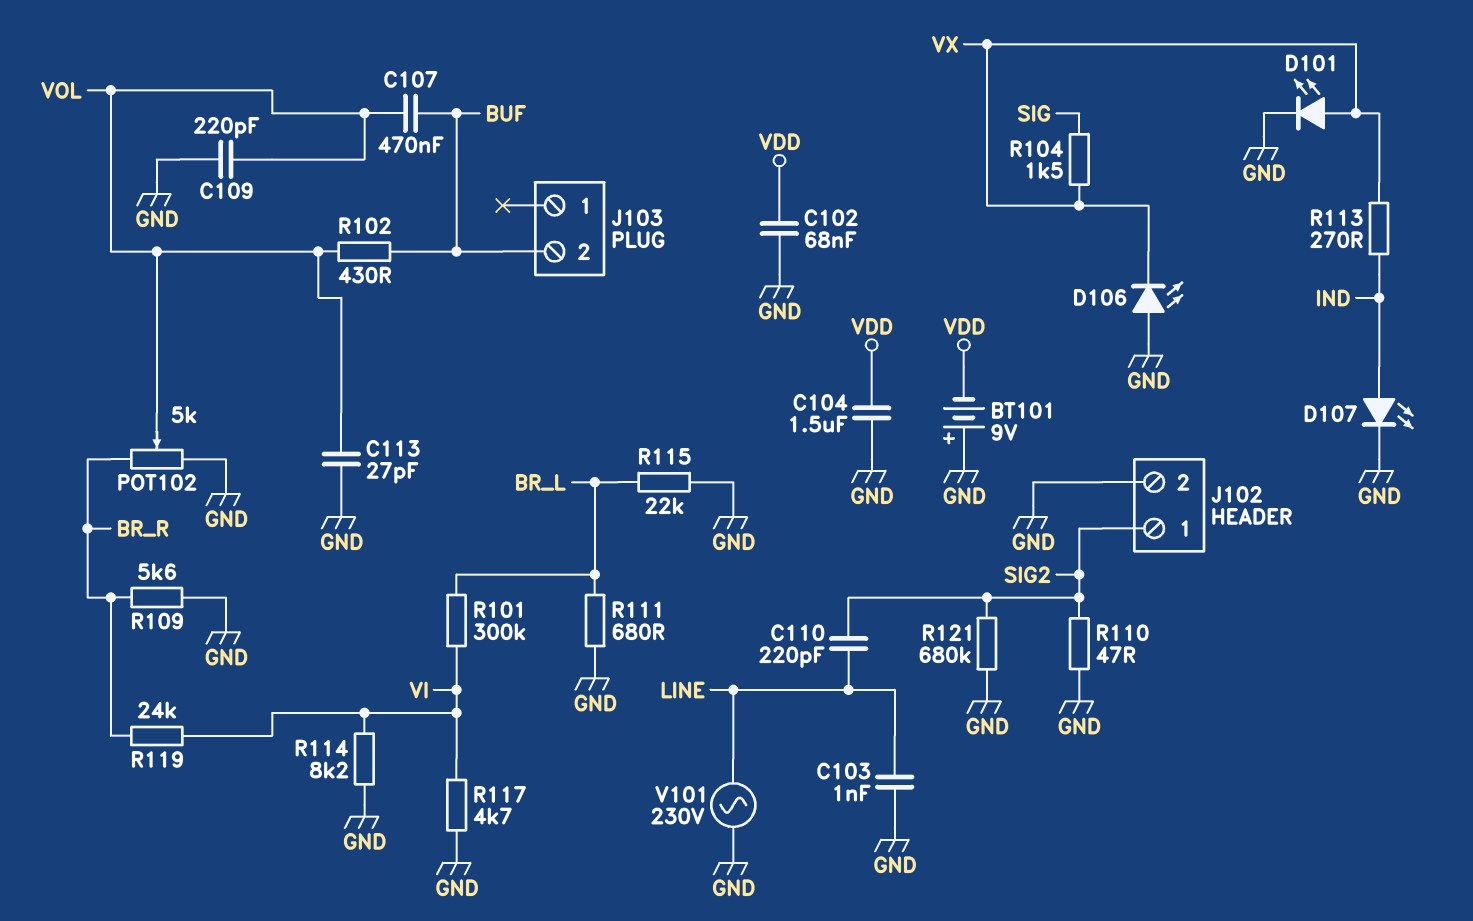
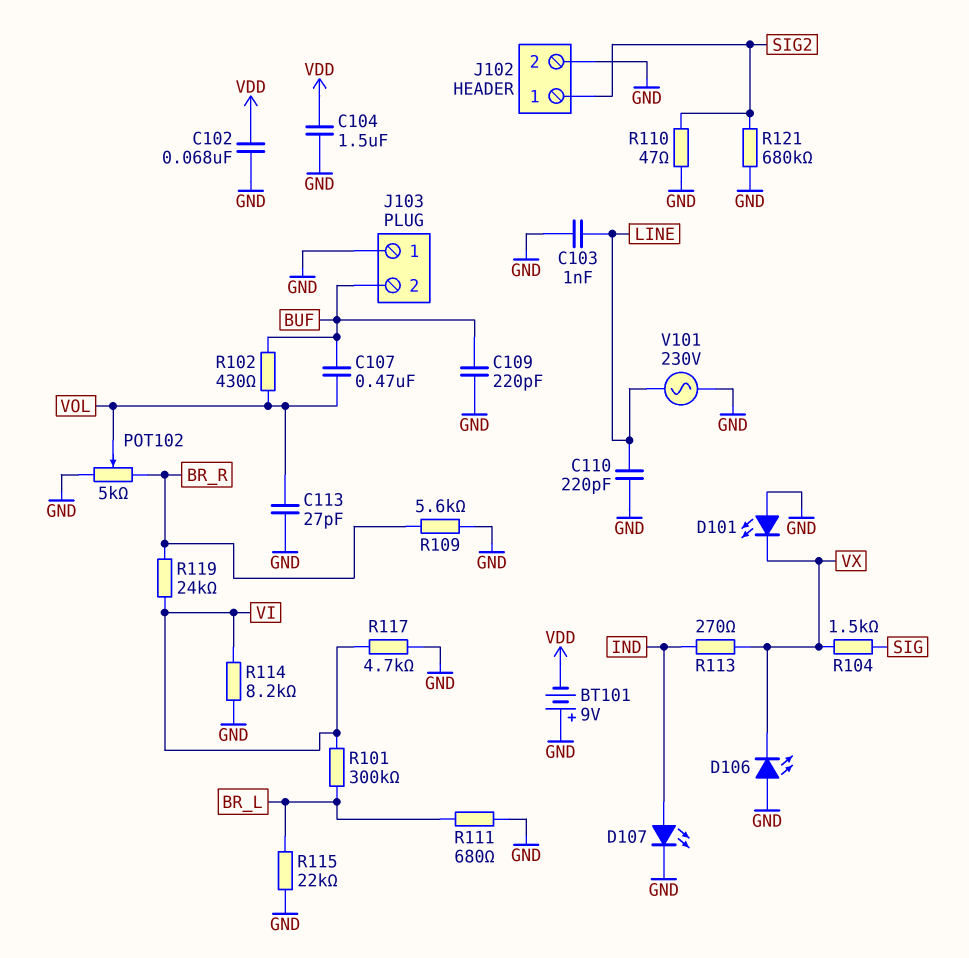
C109: 220pF (GND, VOL) -> 220pF (BUF, GND)
C110: 220pF (LINE, SIG2) -> 220pF (GND, LINE)
D101: LED (A VX, K GND) -> LED (A GND, K VX)
J103 pin 1: none -> GND

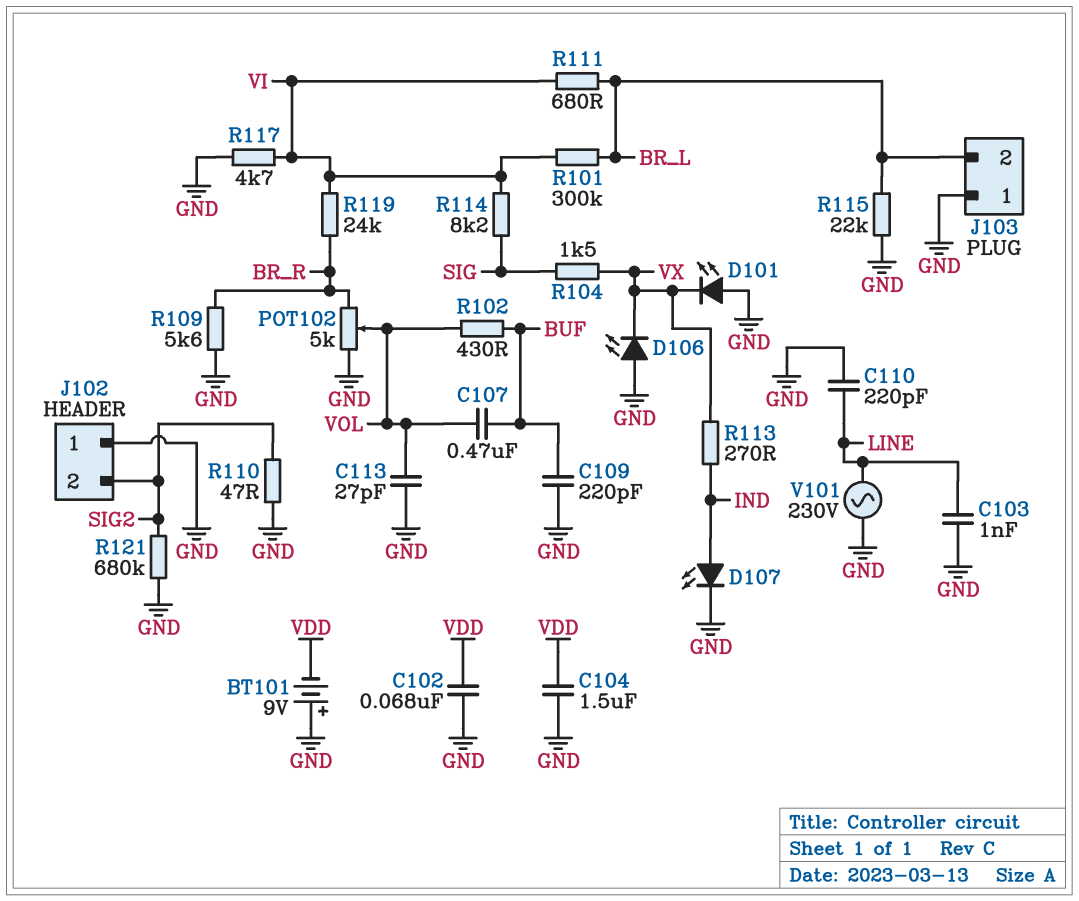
J102 pin 1: SIG2 -> GND
J102 pin 2: GND -> SIG2
J103 pin 2: BUF -> BR_L
R111: 680 (BR_L, GND) -> 680 (BR_L, VI)
R114: 8.2k (GND, VI) -> 8.2k (SIG, VI)

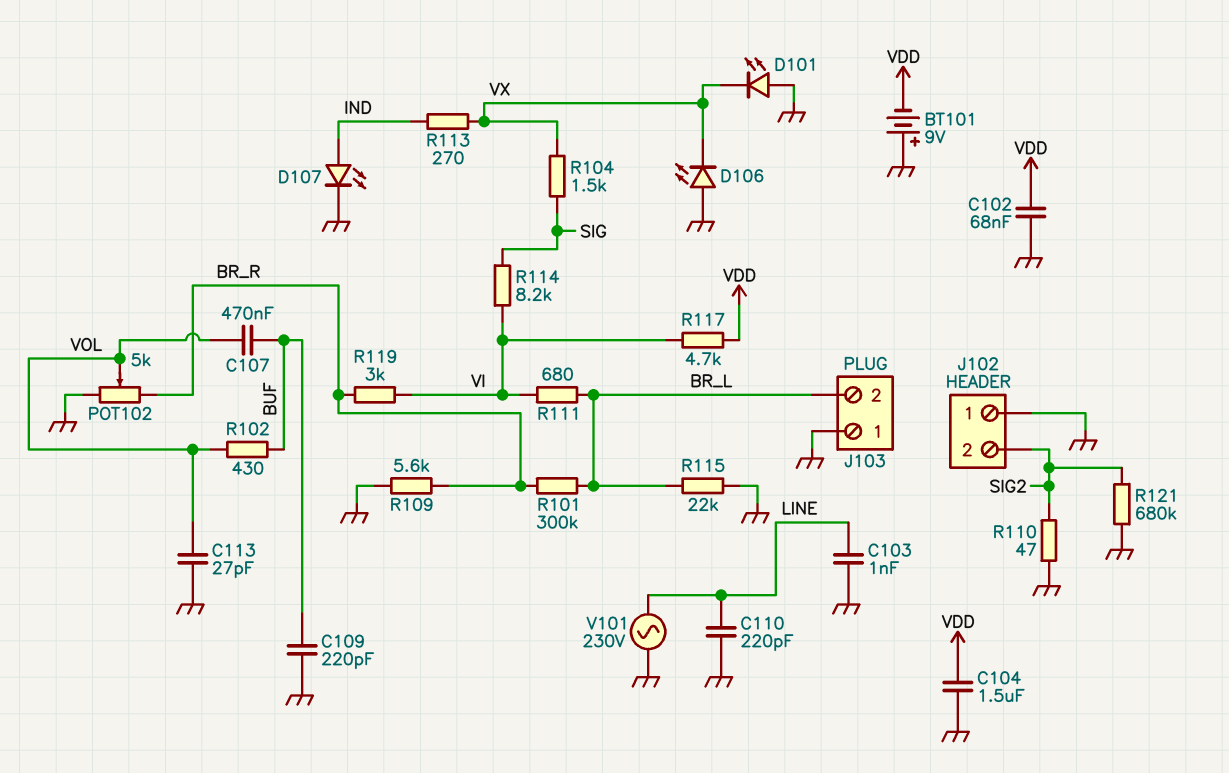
R101: 300k (BR_L, VI) -> 300k (BR_L, BR_R)
R117: 4.7k (GND, VI) -> 4.7k (VDD, VI)
R119: 24k (BR_R, VI) -> 3k (BR_R, VI)

